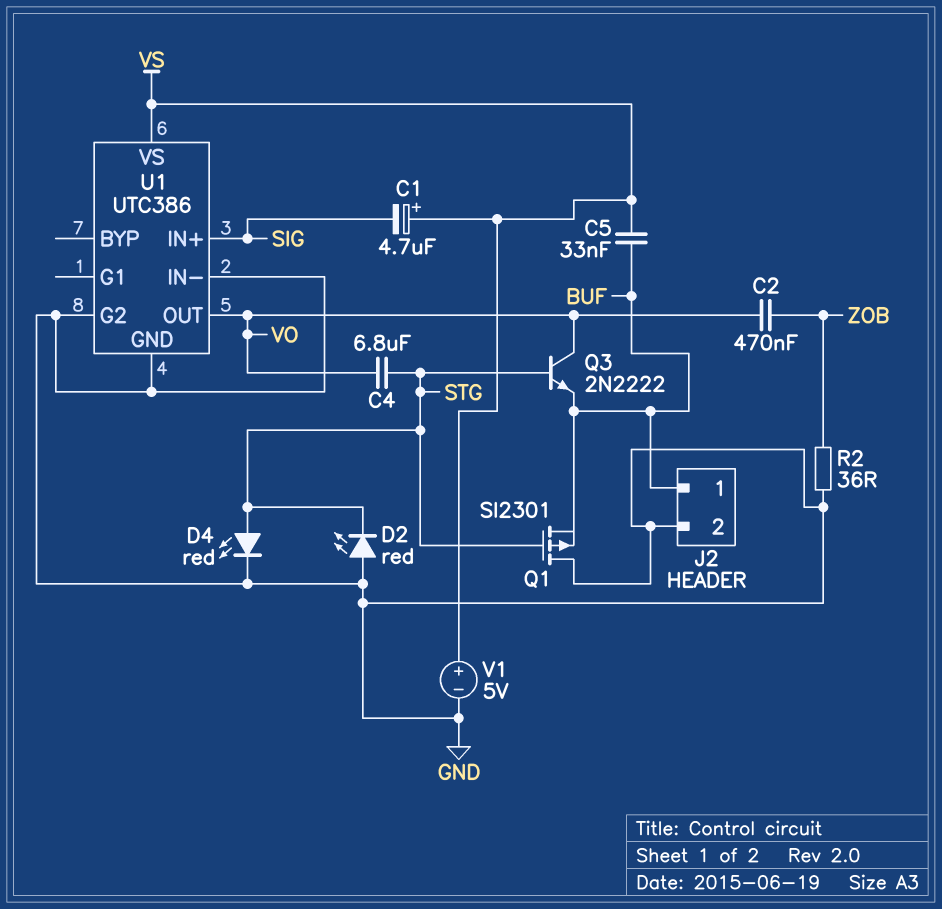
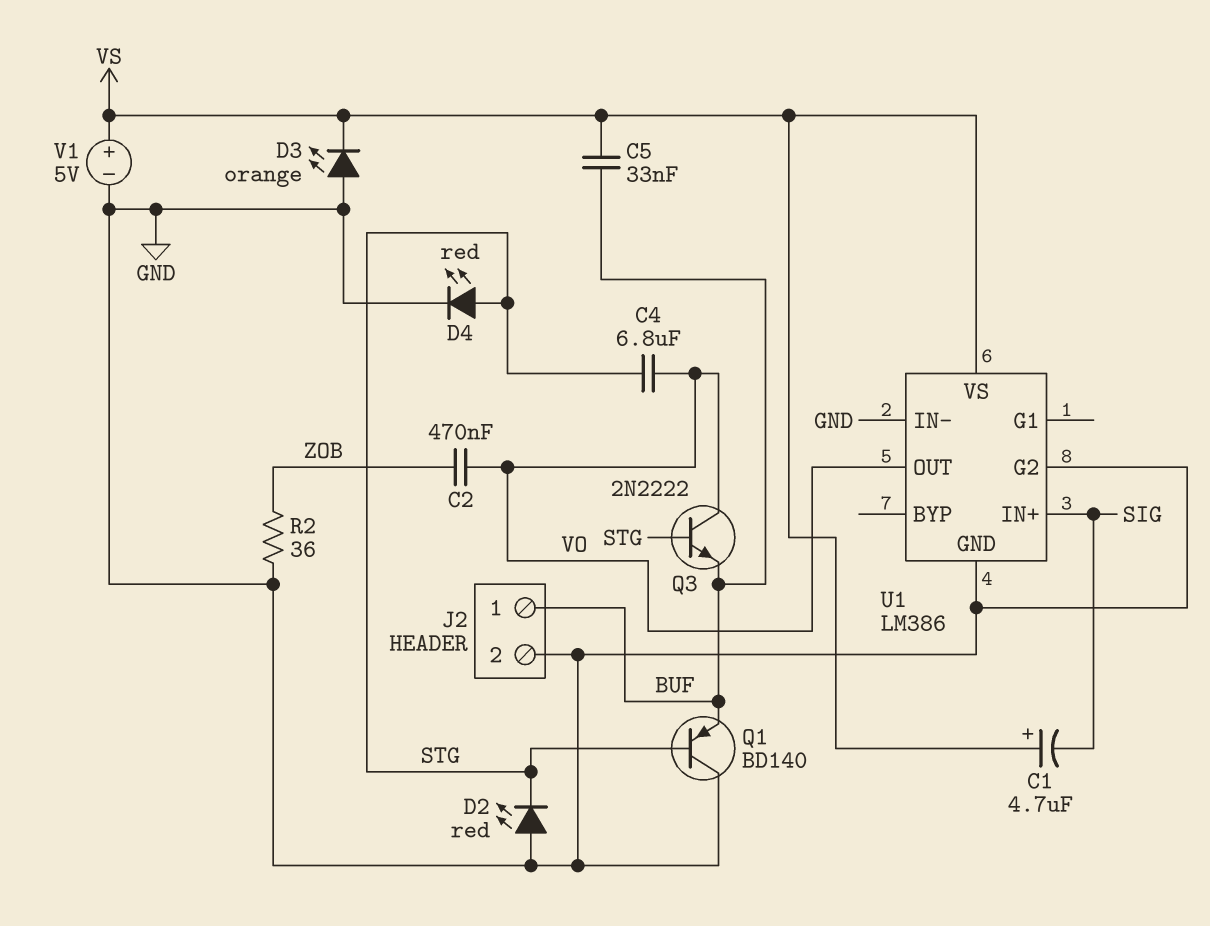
D3: none -> LED orange (A GND, K VS)
Q1: PMOS SI2301 (G STG, D GND, S BUF) -> PNP BD140 (B STG, C GND, E BUF)
U1: UTC386 -> LM386

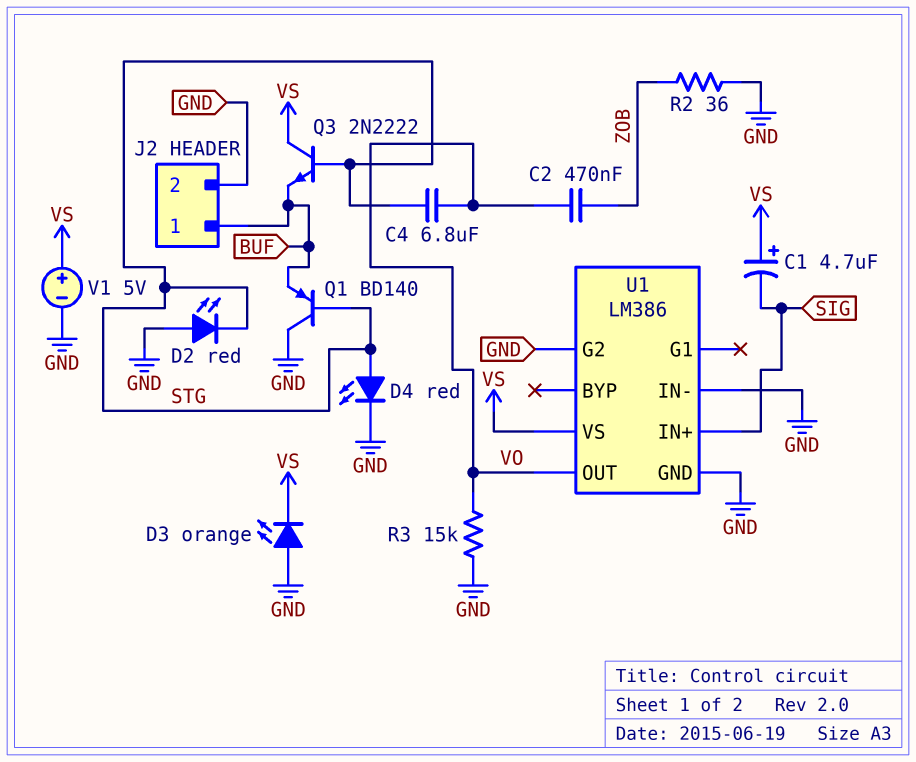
C5: 33nF (BUF, VS) -> none
Q3: NPN 2N2222 (B STG, C VO, E BUF) -> NPN 2N2222 (B STG, C VS, E BUF)
R3: none -> 15k (GND, VO)

